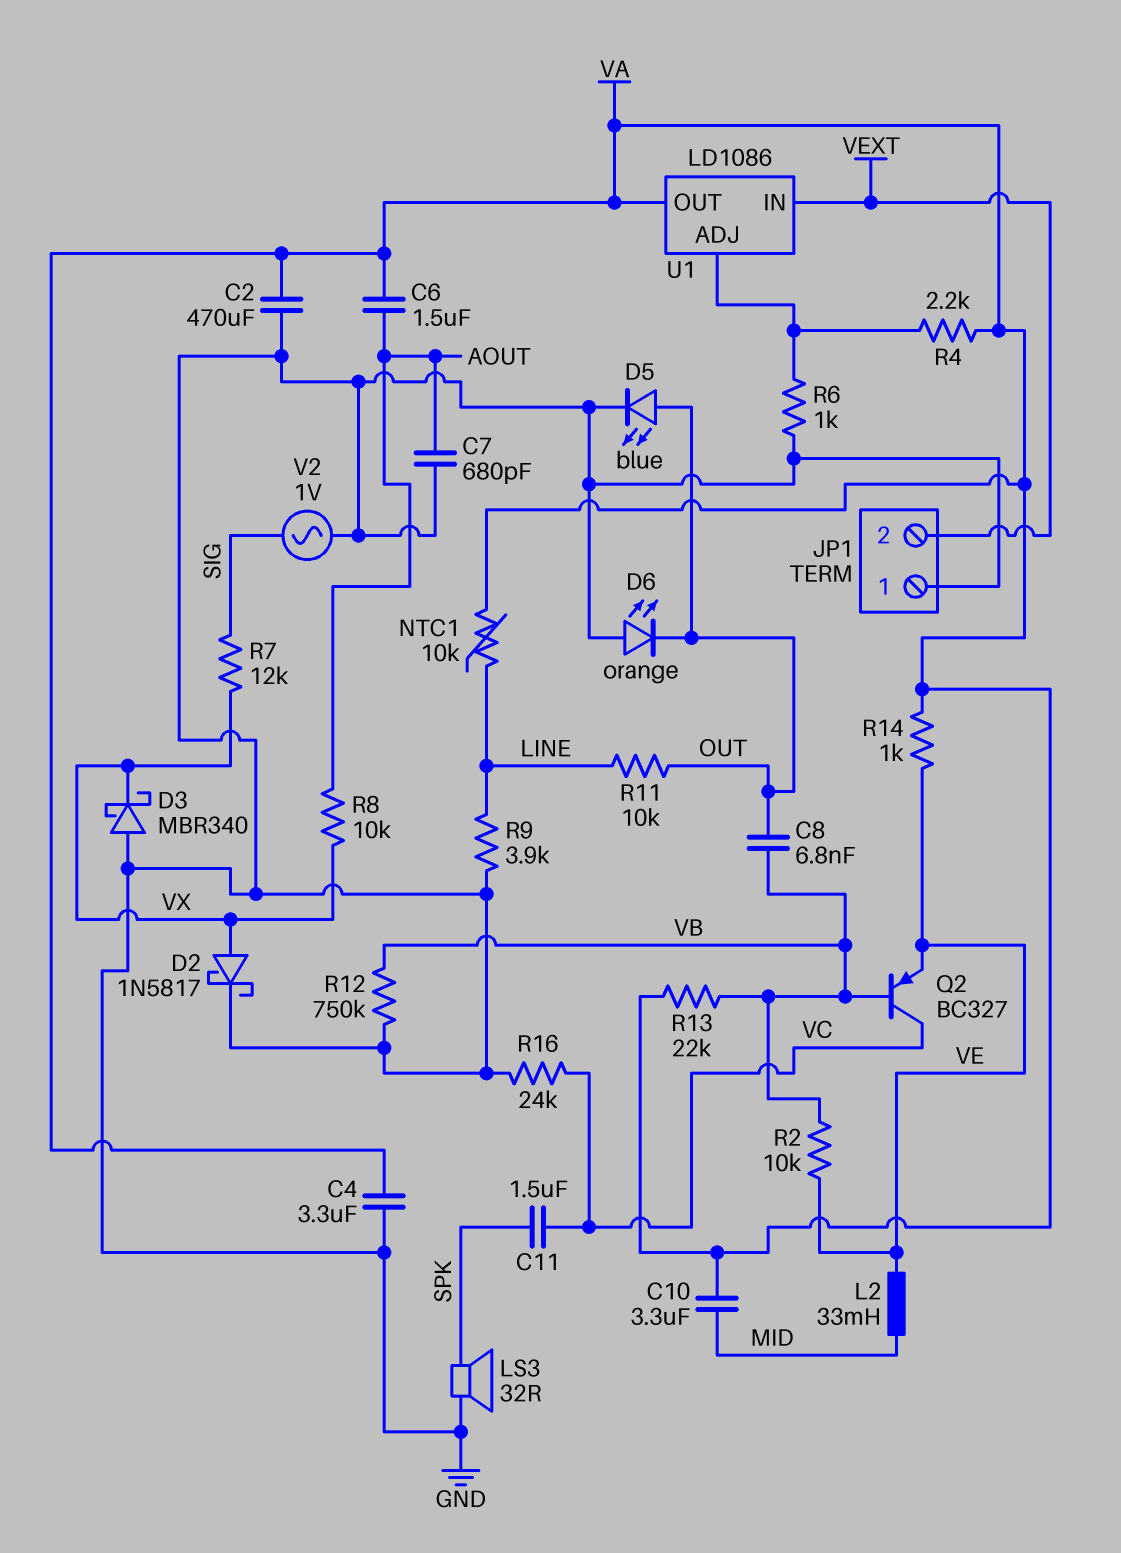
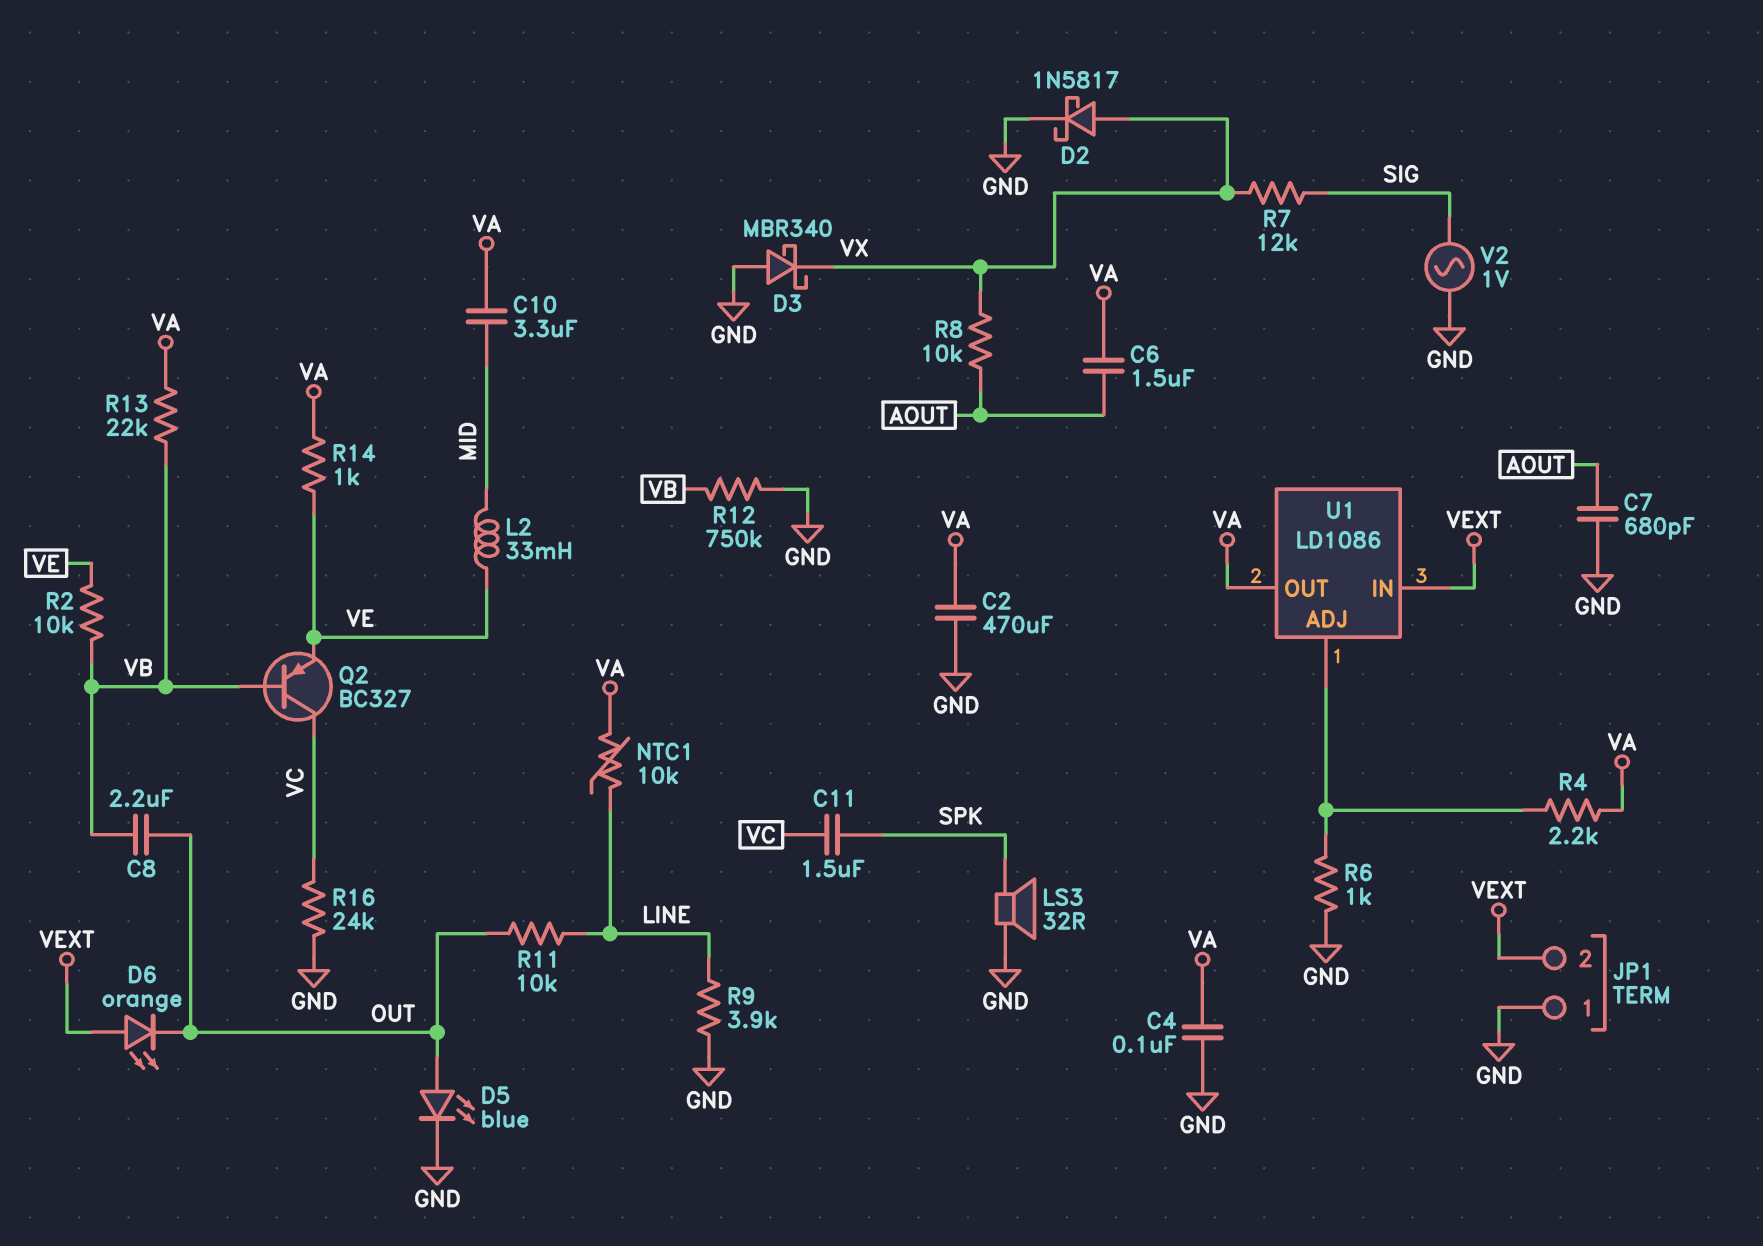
C4: 3.3uF (GND, VA) -> 100nF (GND, VA)
C8: 6.8nF (OUT, VB) -> 2.2uF (OUT, VB)
D6: LED orange (A GND, K OUT) -> LED orange (A VEXT, K OUT)

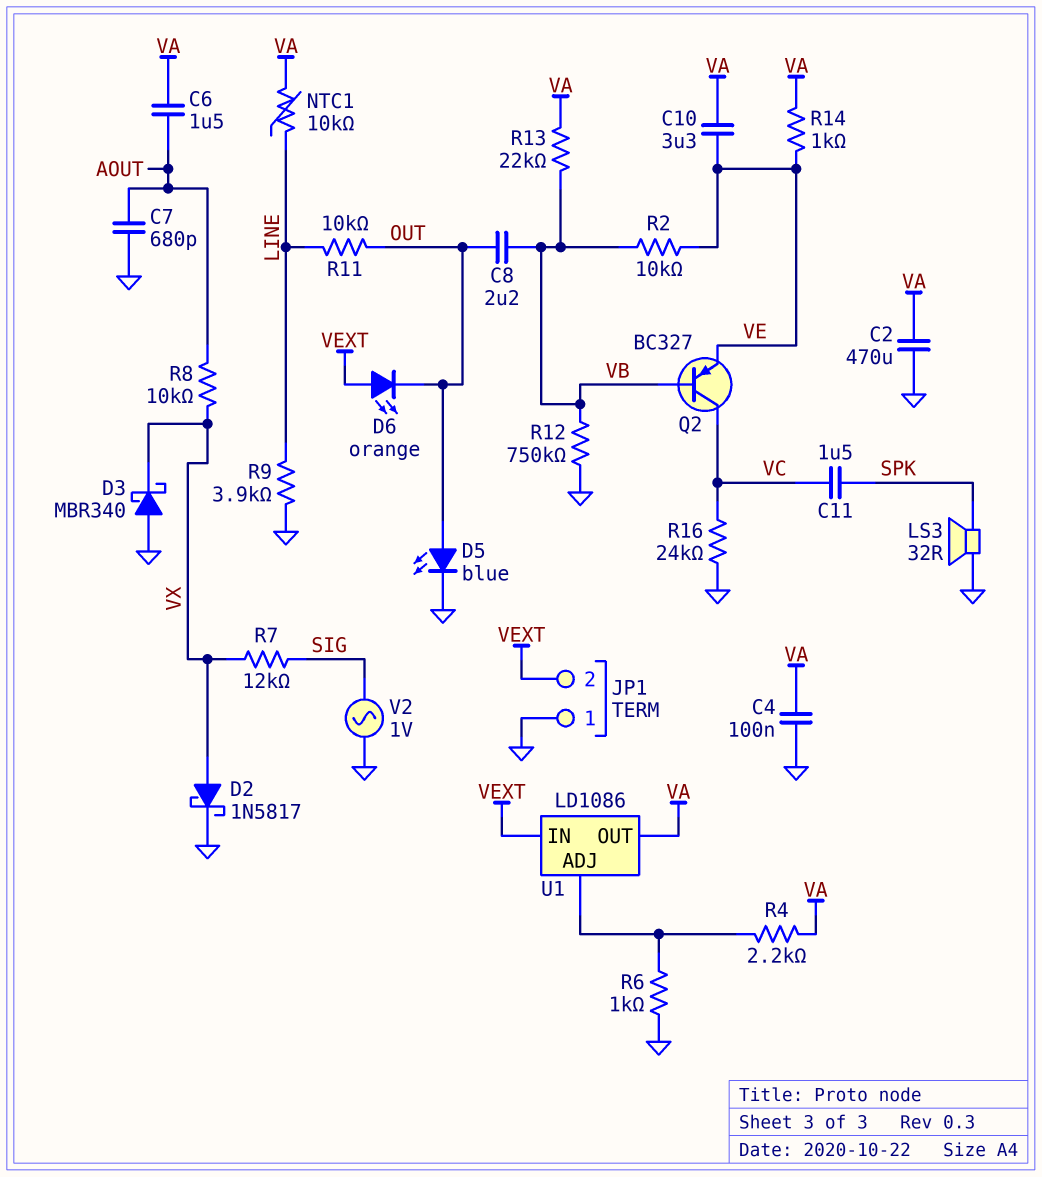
C10: 3.3uF (MID, VA) -> 3.3uF (VA, VE)
L2: 33mH (MID, VE) -> none

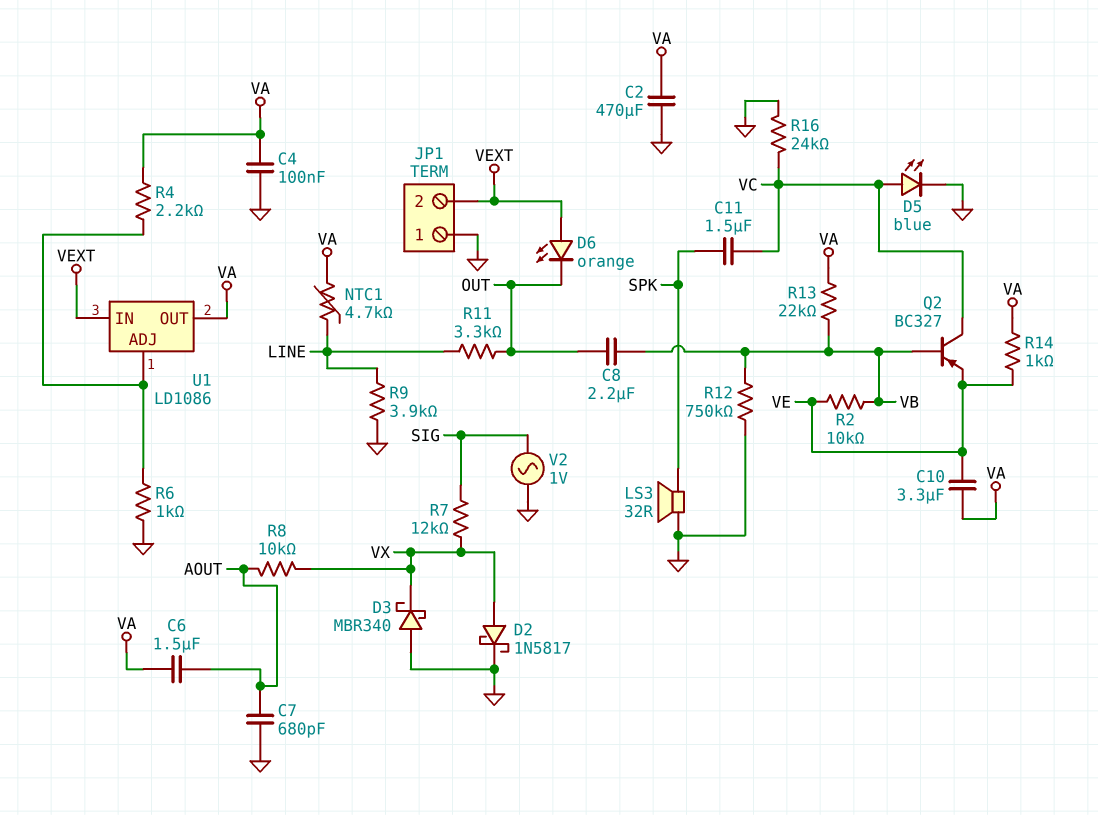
D5: LED blue (A OUT, K GND) -> LED blue (A VC, K GND)
NTC1: 10k (LINE, VA) -> 4.7k (LINE, VA)
R11: 10k (LINE, OUT) -> 3.3k (LINE, OUT)

